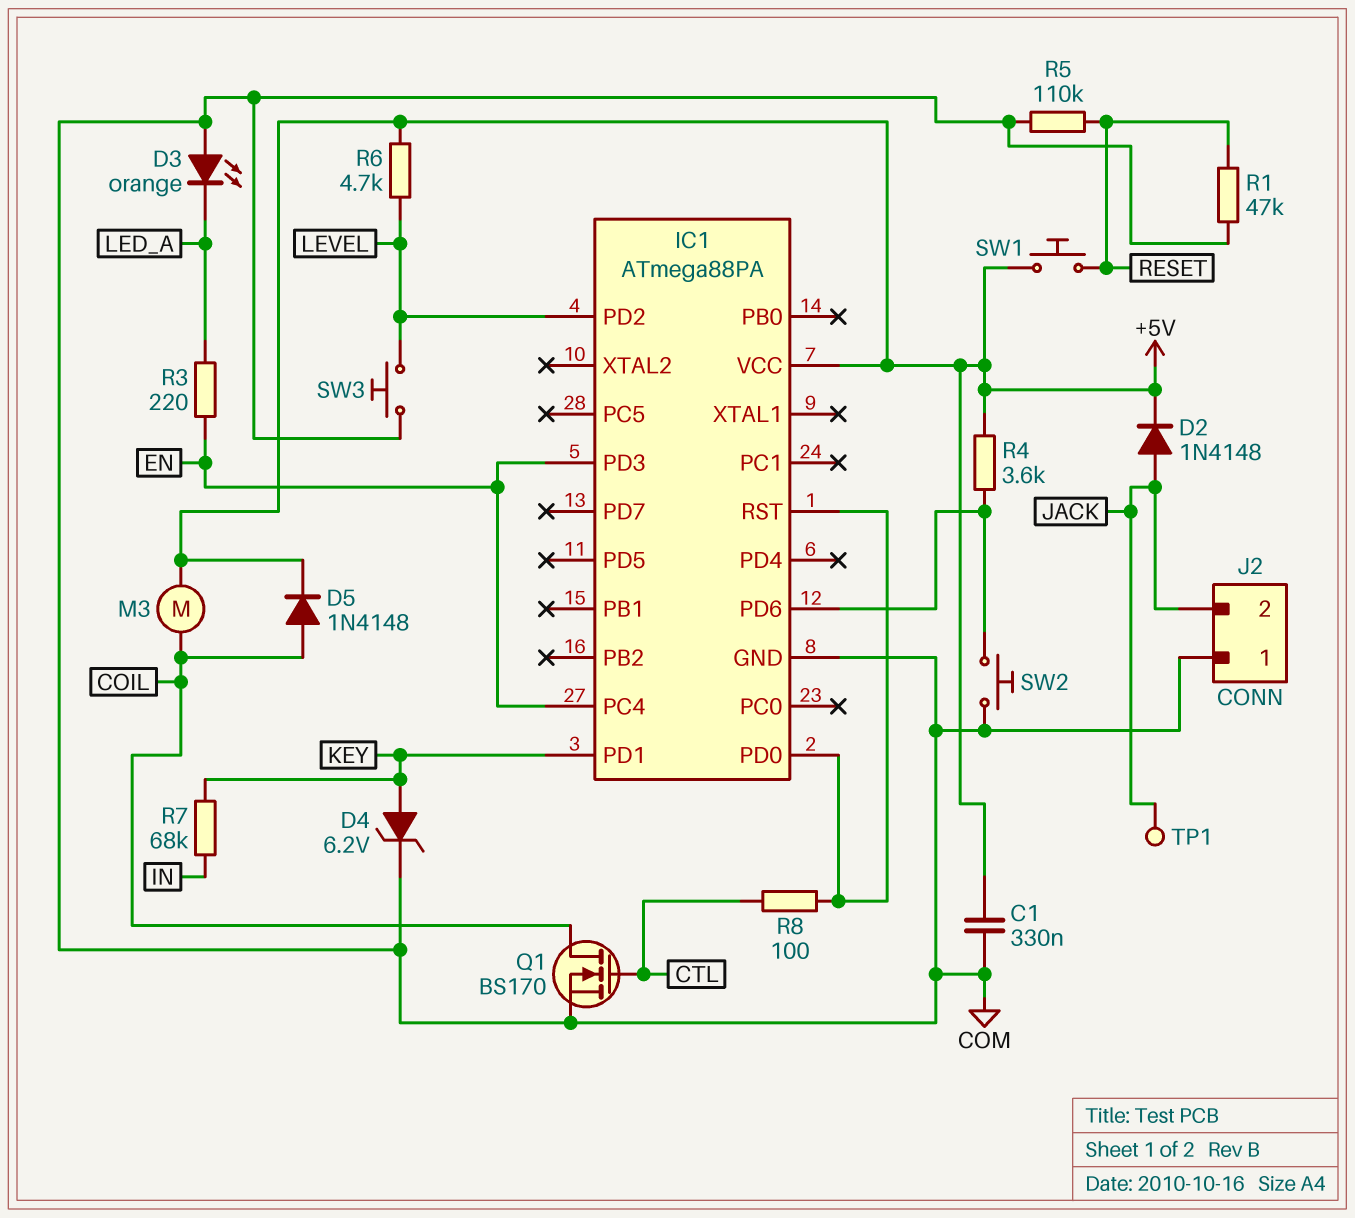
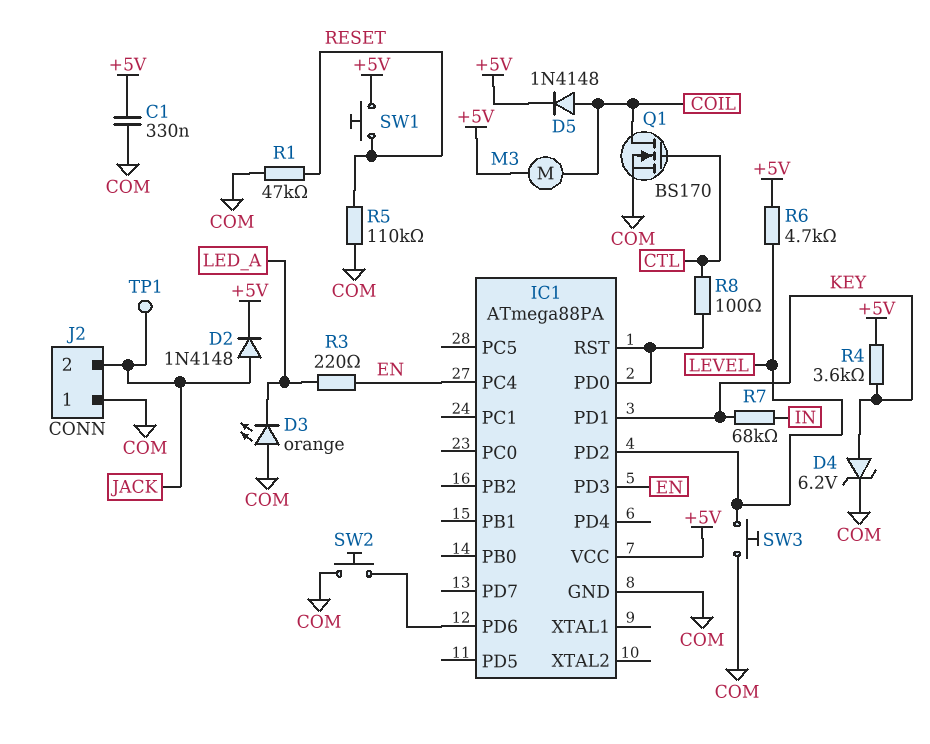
R4: 3.6k (+5V, IC1/PD6) -> 3.6k (+5V, KEY)

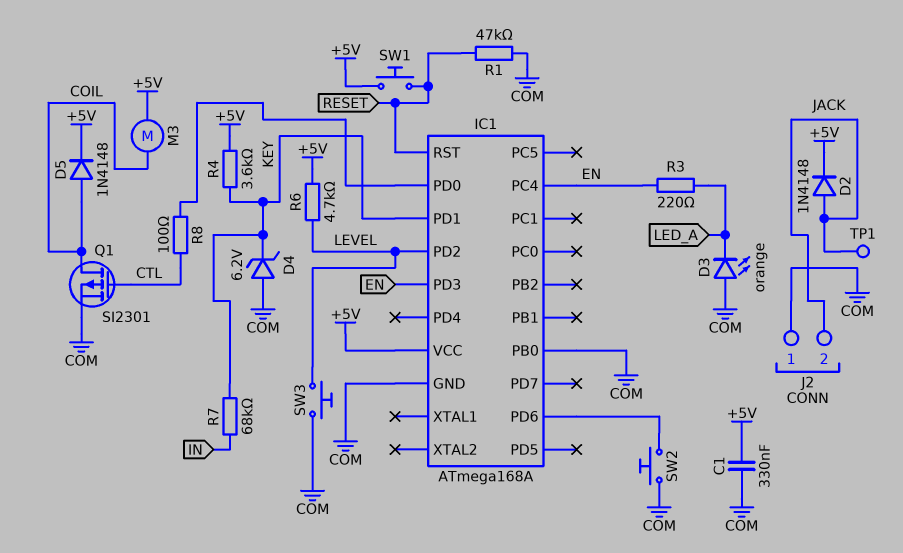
D4: zener 6.2V (A KEY, K COM) -> zener 6.2V (A COM, K KEY)
IC1: ATmega88PA -> ATmega168A
IC1 pin PB0: none -> COM
IC1 pin RST: IC1/PD0 -> RESET
Q1: NMOS BS170 (G CTL, D COIL, S COM) -> PMOS SI2301 (G CTL, D COIL, S COM)
R5: 110k (COM, RESET) -> none

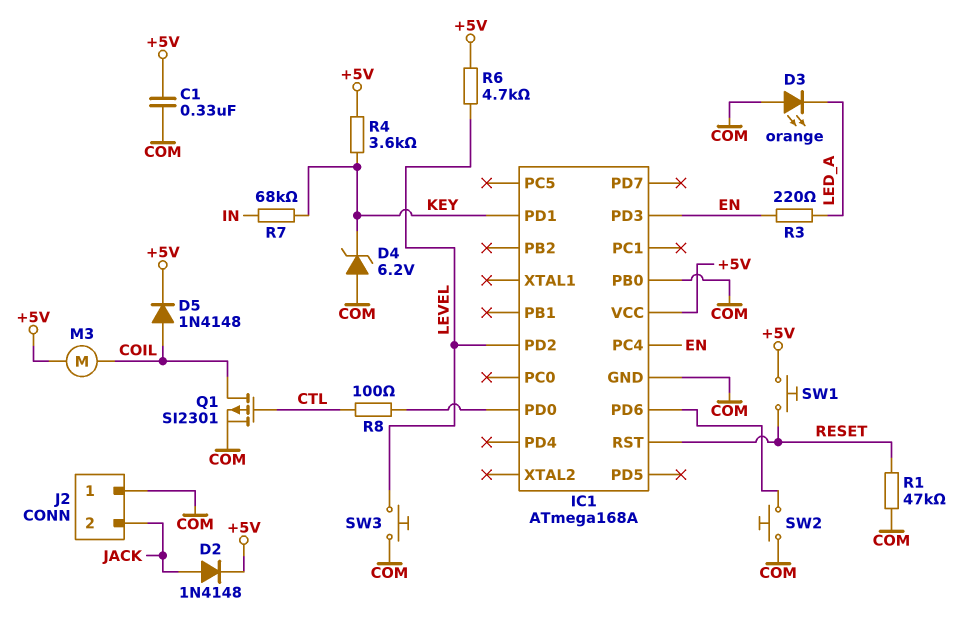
TP1: test point (JACK) -> none

